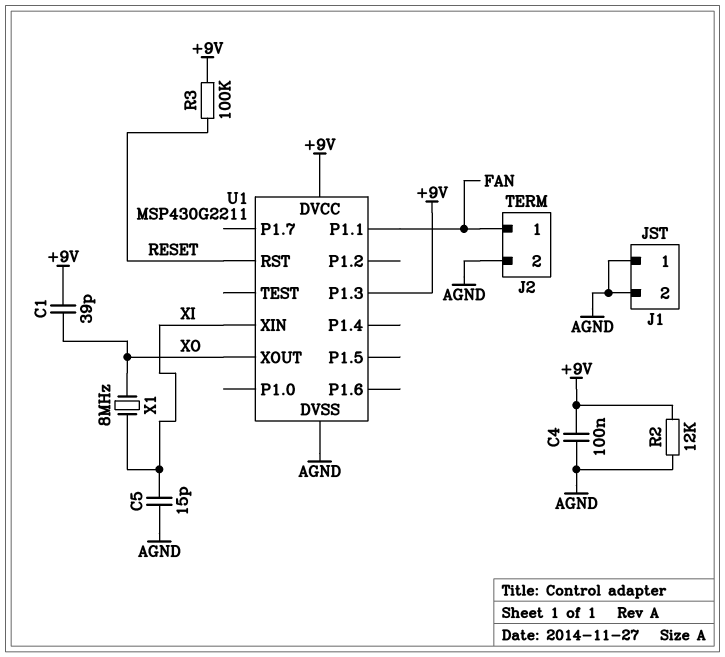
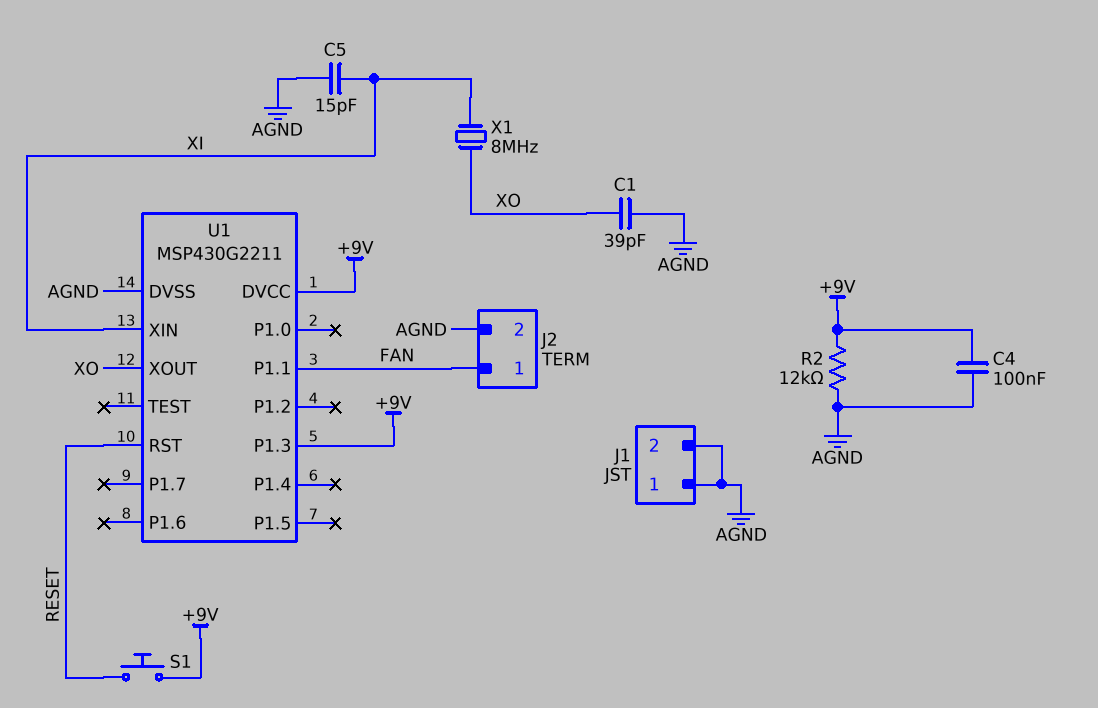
C1: 39pF (+9V, XO) -> 39pF (AGND, XO)
R3: 100k (+9V, RESET) -> none
S1: none -> button (+9V, RESET)

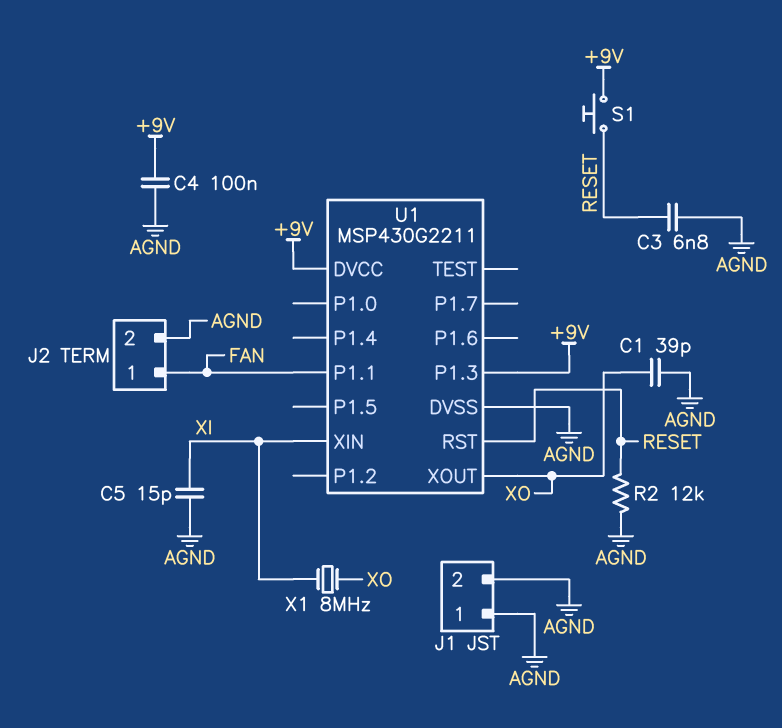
C3: none -> 6.8nF (AGND, RESET)
R2: 12k (+9V, AGND) -> 12k (AGND, RESET)

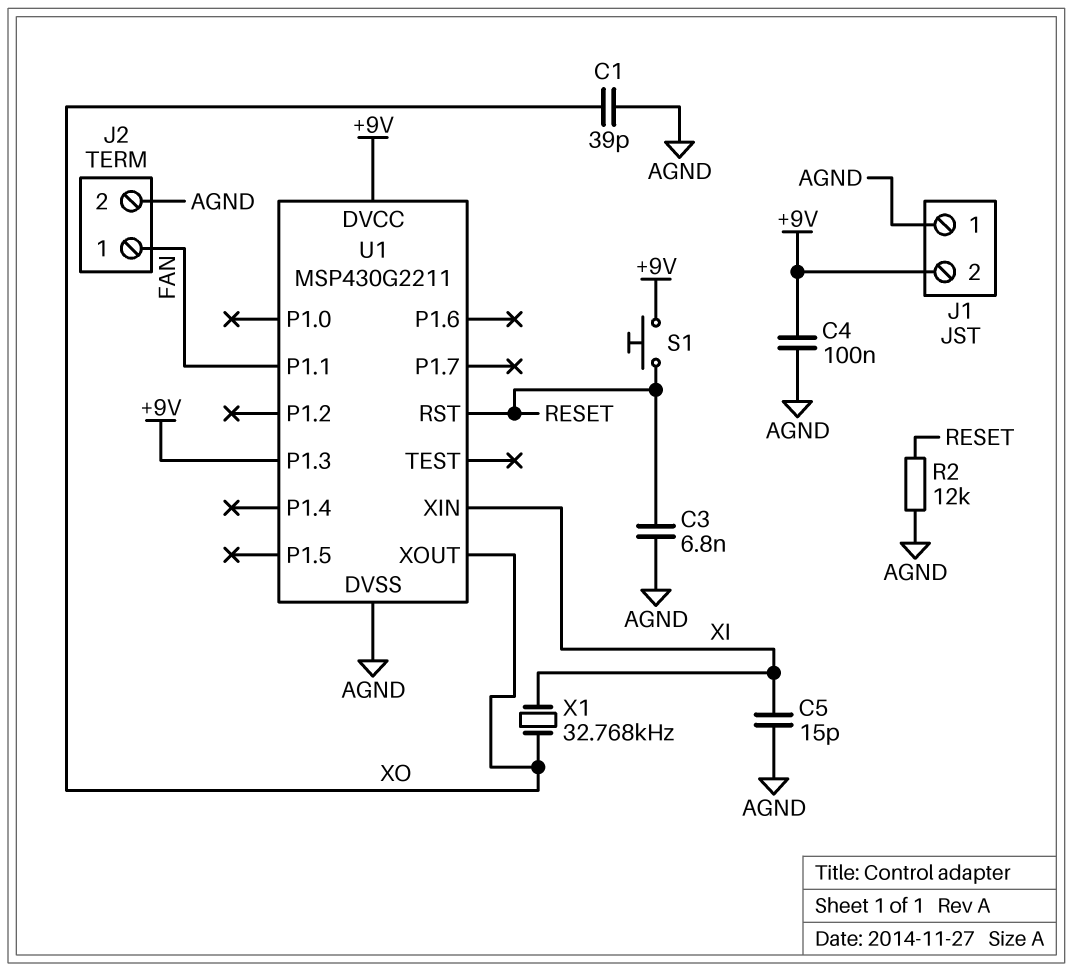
J1 pin 2: AGND -> +9V
X1: 8MHz (XI, XO) -> 32.768kHz (XI, XO)

